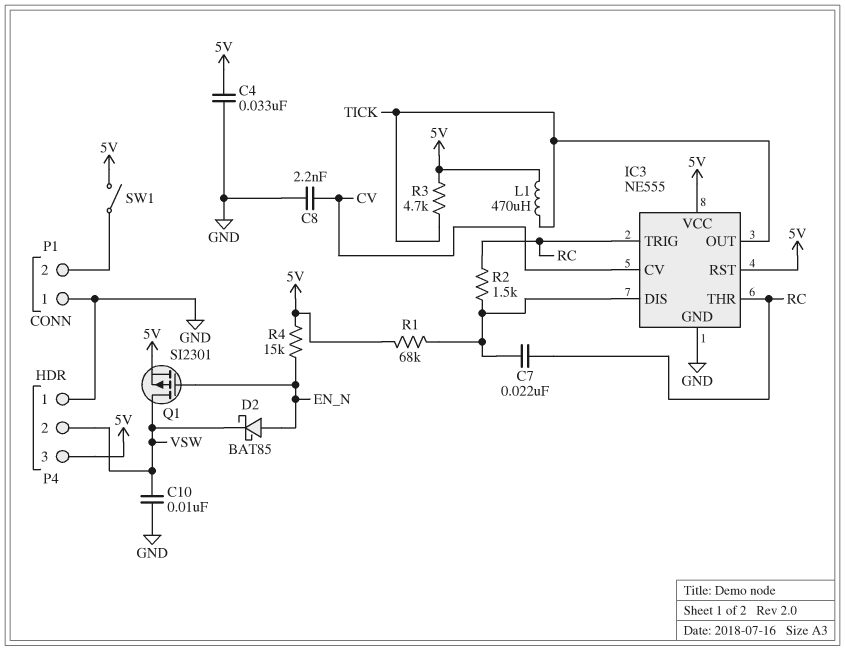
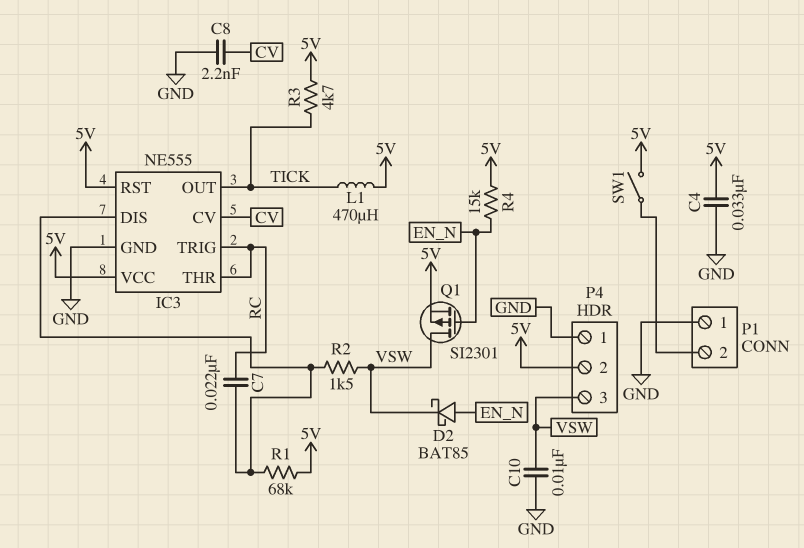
P4 pin 2: VSW -> 5V
P4 pin 3: 5V -> VSW
R2: 1.5k (IC3/DIS, RC) -> 1.5k (IC3/DIS, VSW)

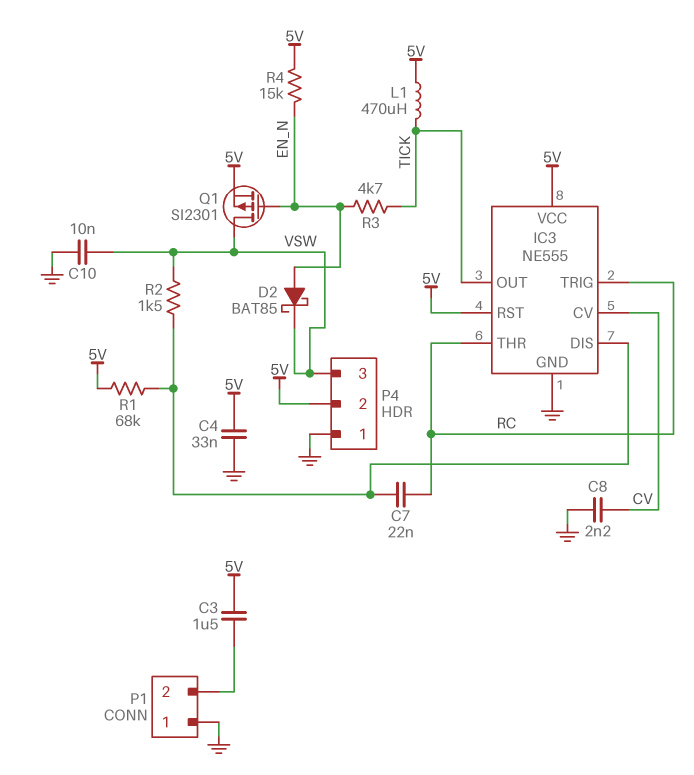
C3: none -> 1.5uF (5V, P1/2)
R3: 4.7k (5V, TICK) -> 4.7k (EN_N, TICK)
SW1: switch (5V, P1/2) -> none

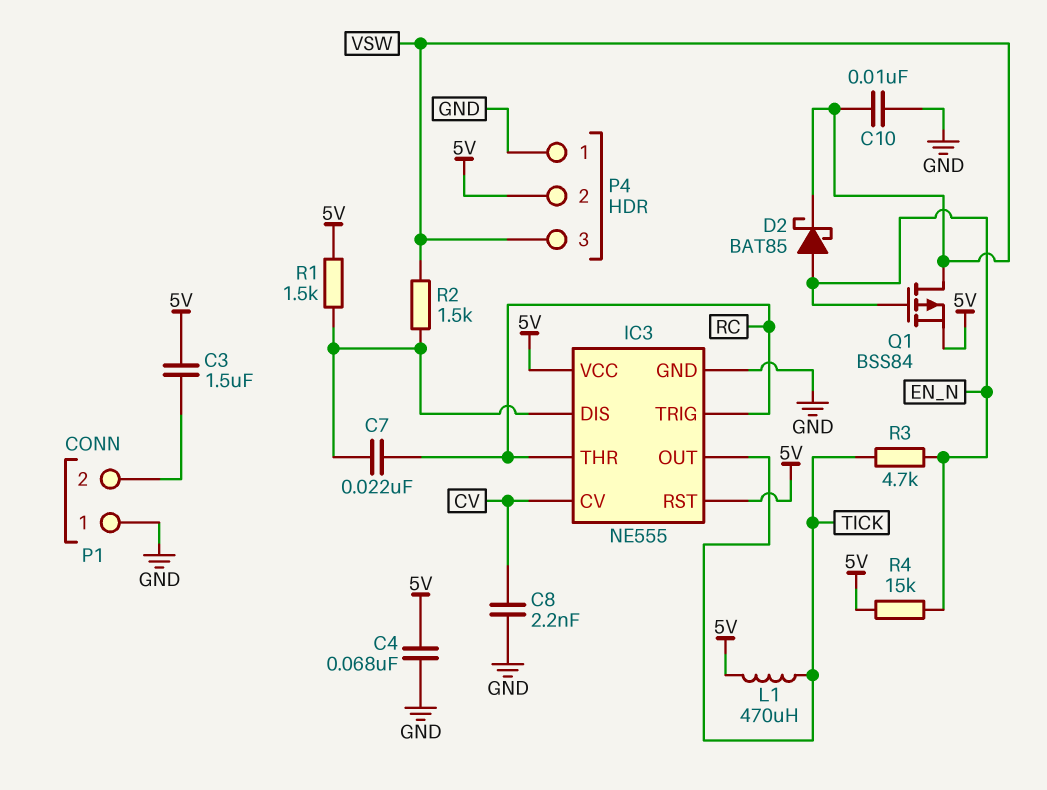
C4: 33nF (5V, GND) -> 68nF (5V, GND)
Q1: PMOS SI2301 (G EN_N, D VSW, S 5V) -> PMOS BSS84 (G EN_N, D VSW, S 5V)
R1: 68k (5V, IC3/DIS) -> 1.5k (5V, IC3/DIS)

